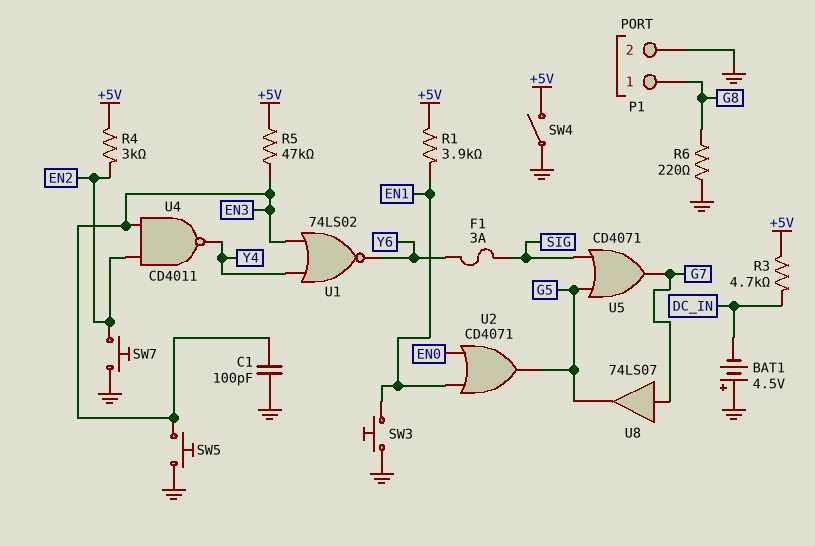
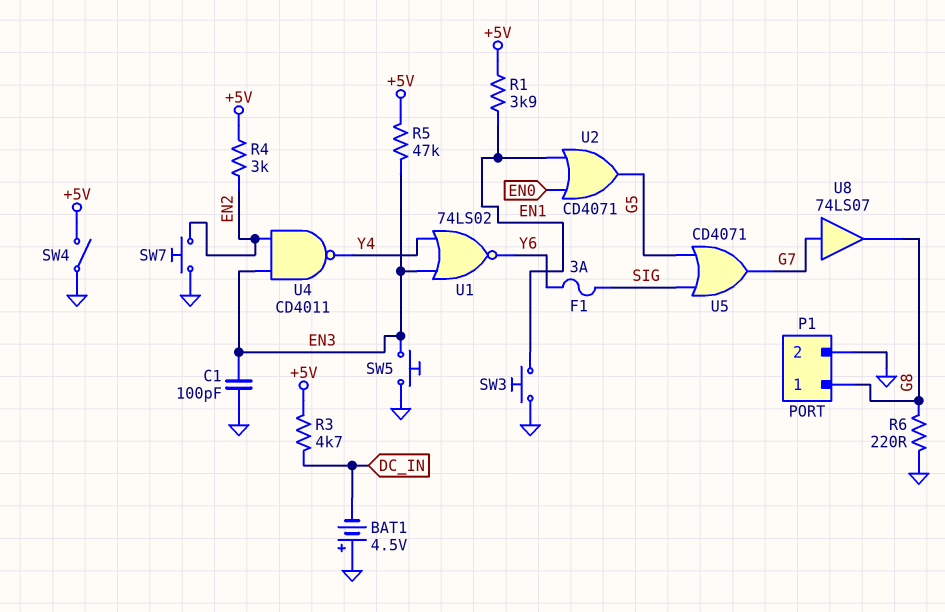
U8: buffer 74LS07 (in G7, out G5) -> buffer 74LS07 (in G7, out G8)

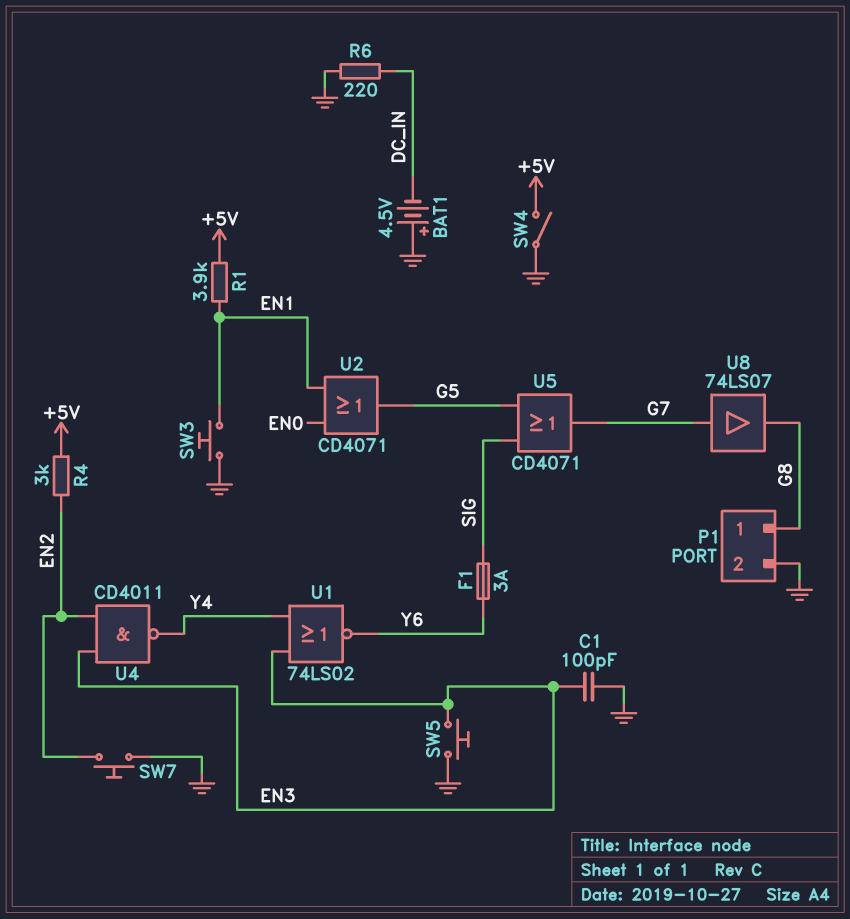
R3: 4.7k (+5V, DC_IN) -> none
R5: 47k (+5V, EN3) -> none
R6: 220 (G8, GND) -> 220 (DC_IN, GND)

